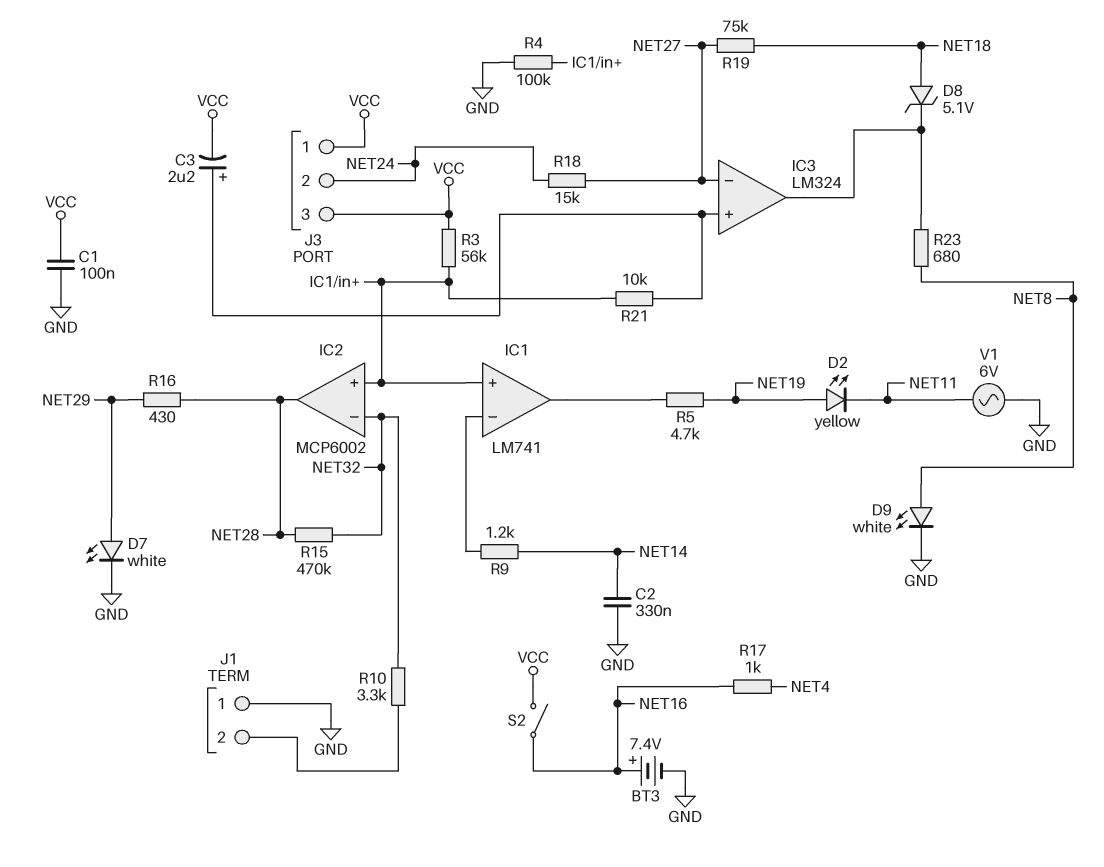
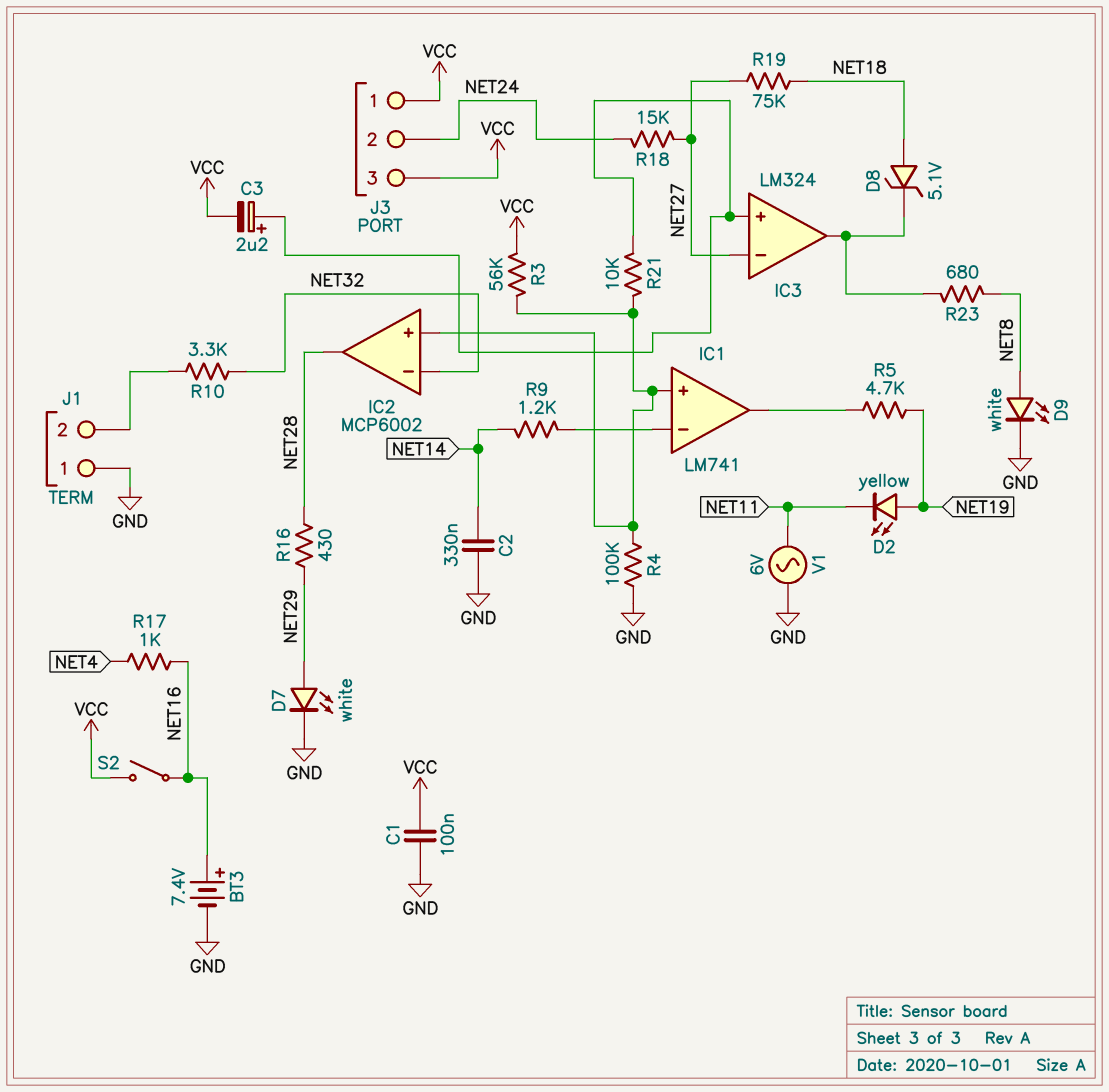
R15: 470k (NET28, NET32) -> none

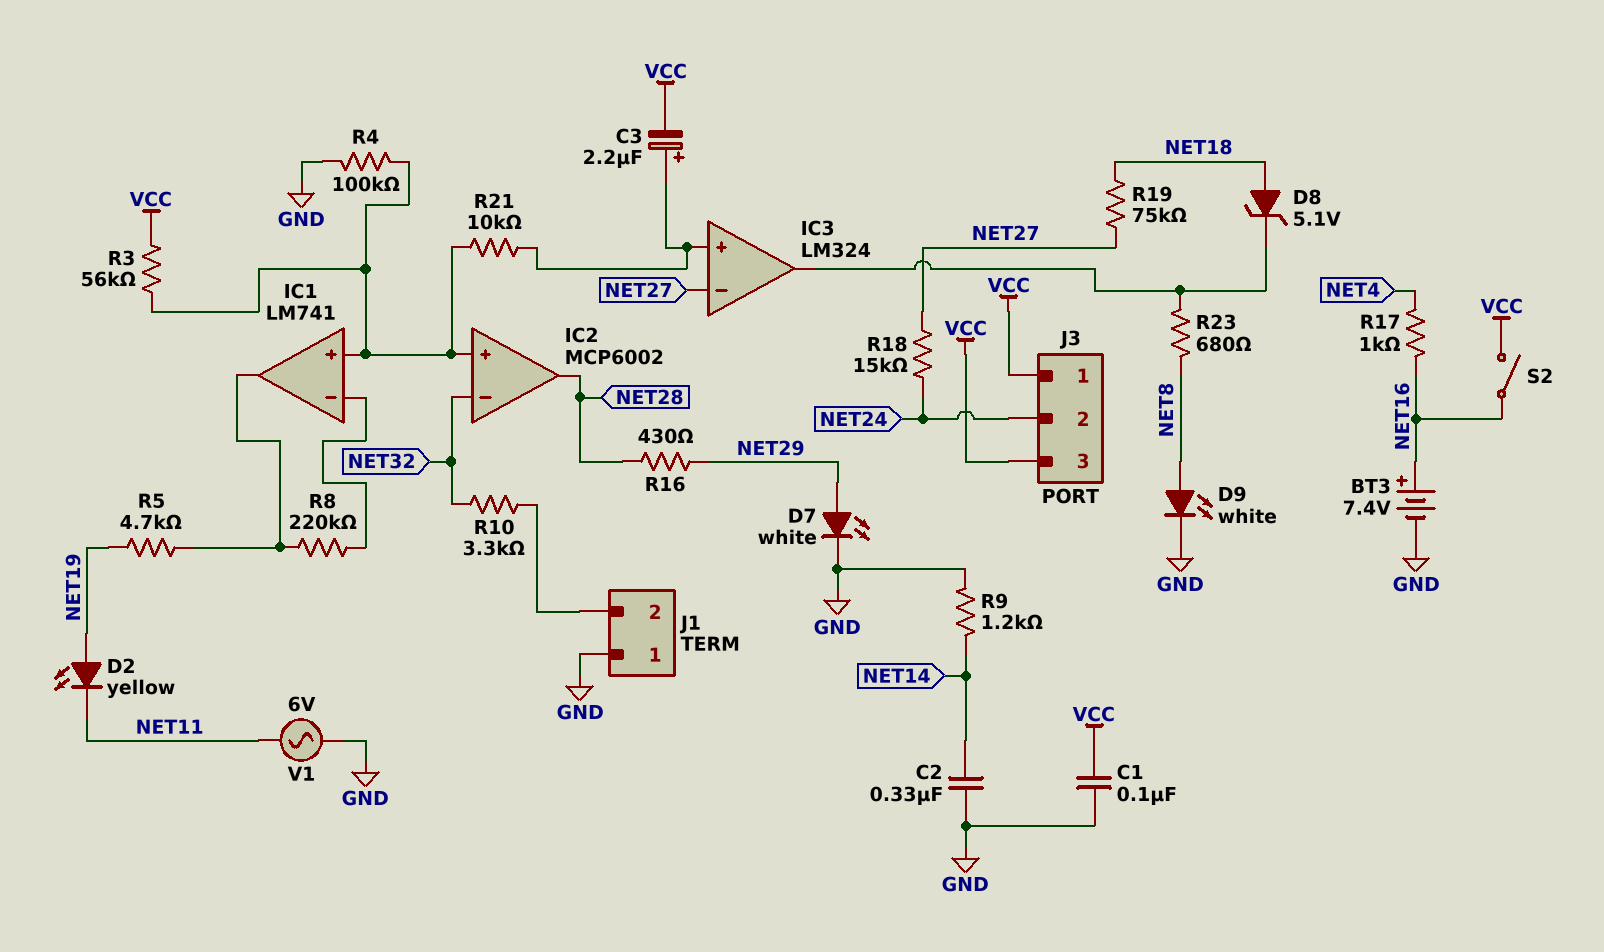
R8: none -> 220k (IC1/in-, IC1/out)
R9: 1.2k (IC1/in-, NET14) -> 1.2k (GND, NET14)

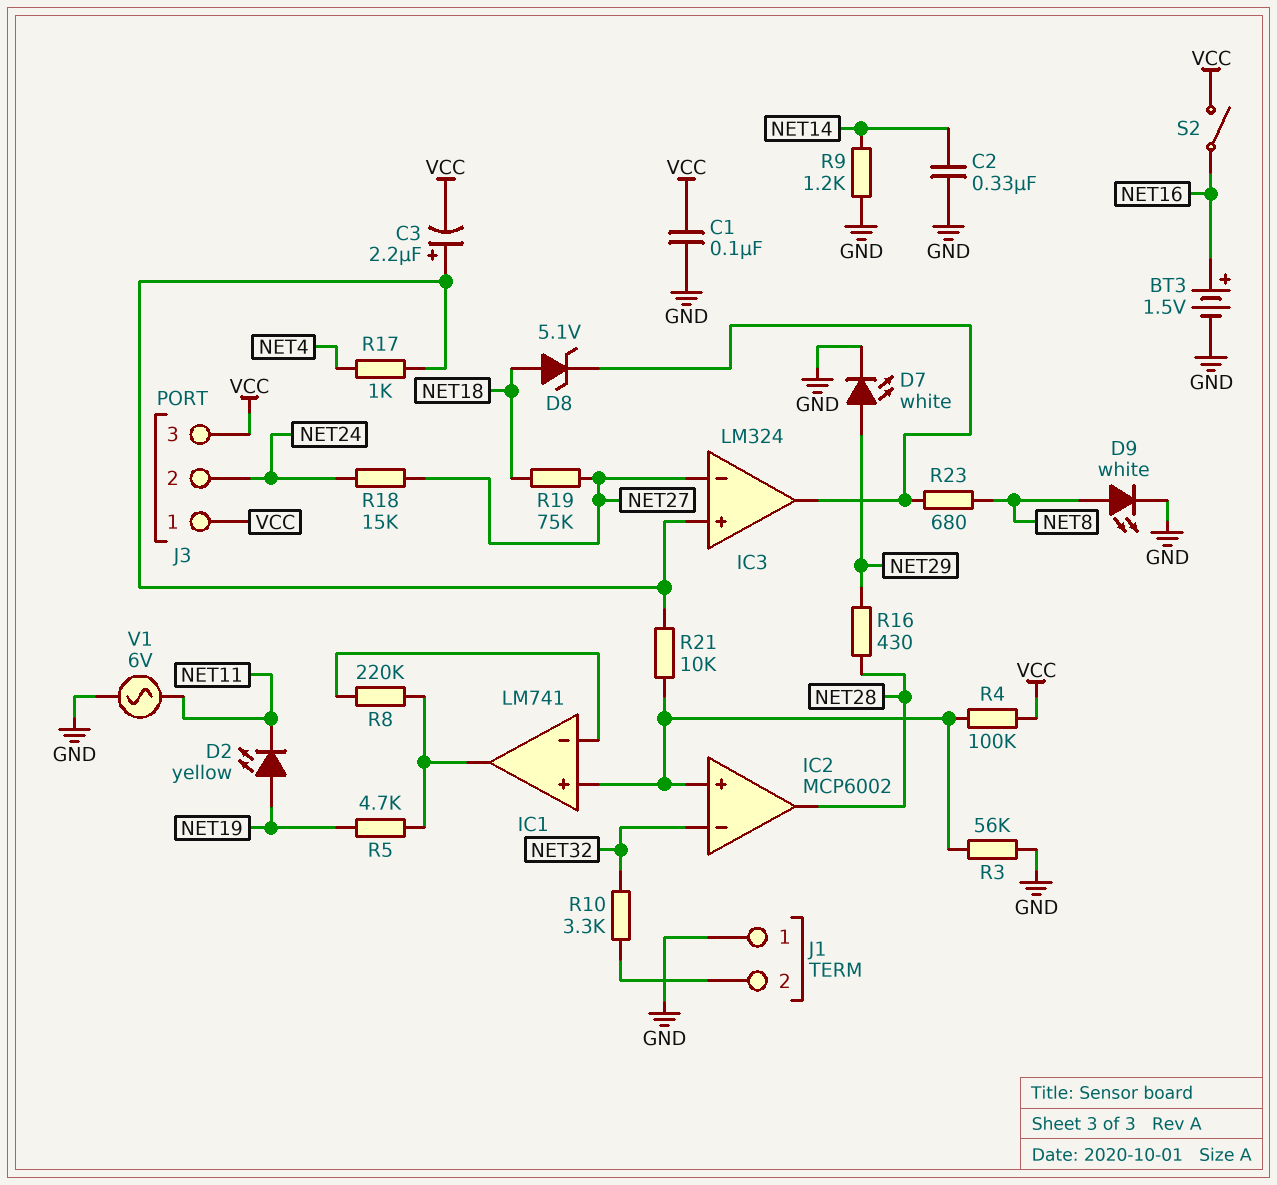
BT3: 7.4V (plus NET16, minus GND) -> 1.5V (plus NET16, minus GND)
R3: 56k (IC1/in+, VCC) -> 56k (GND, IC1/in+)
R4: 100k (GND, IC1/in+) -> 100k (IC1/in+, VCC)
R17: 1k (NET4, NET16) -> 1k (IC3/in+, NET4)

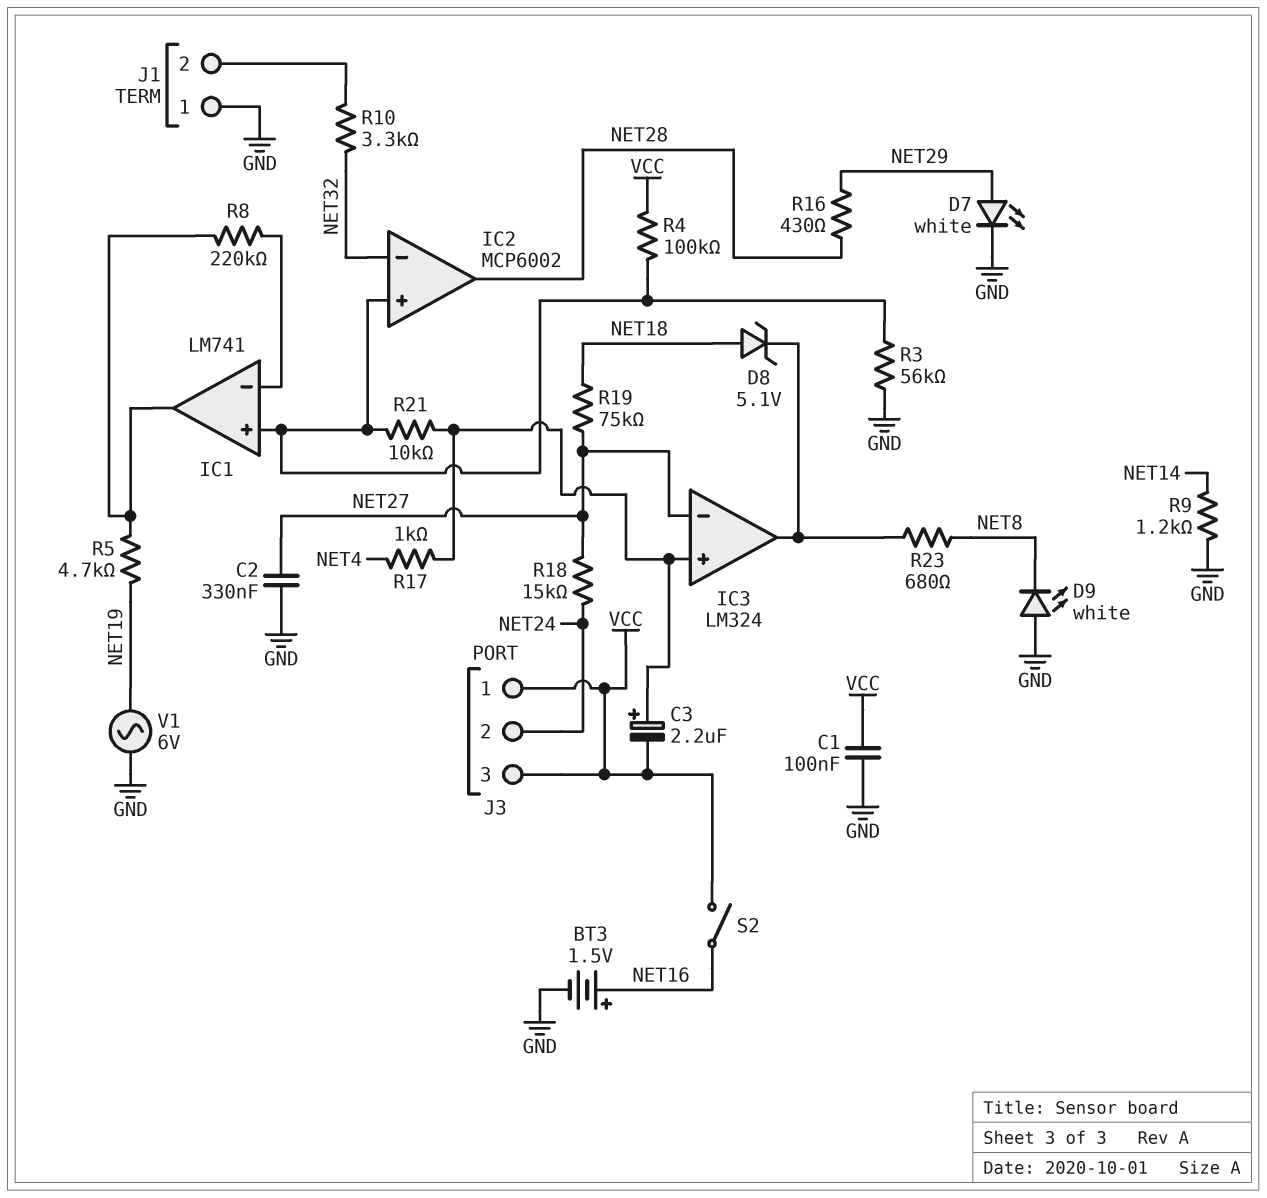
C2: 330nF (GND, NET14) -> 330nF (GND, NET27)
D2: LED yellow (A NET19, K NET11) -> none
D9: LED white (A NET8, K GND) -> LED white (A GND, K NET8)
V1: AC 6V (GND, NET11) -> AC 6V (GND, NET19)

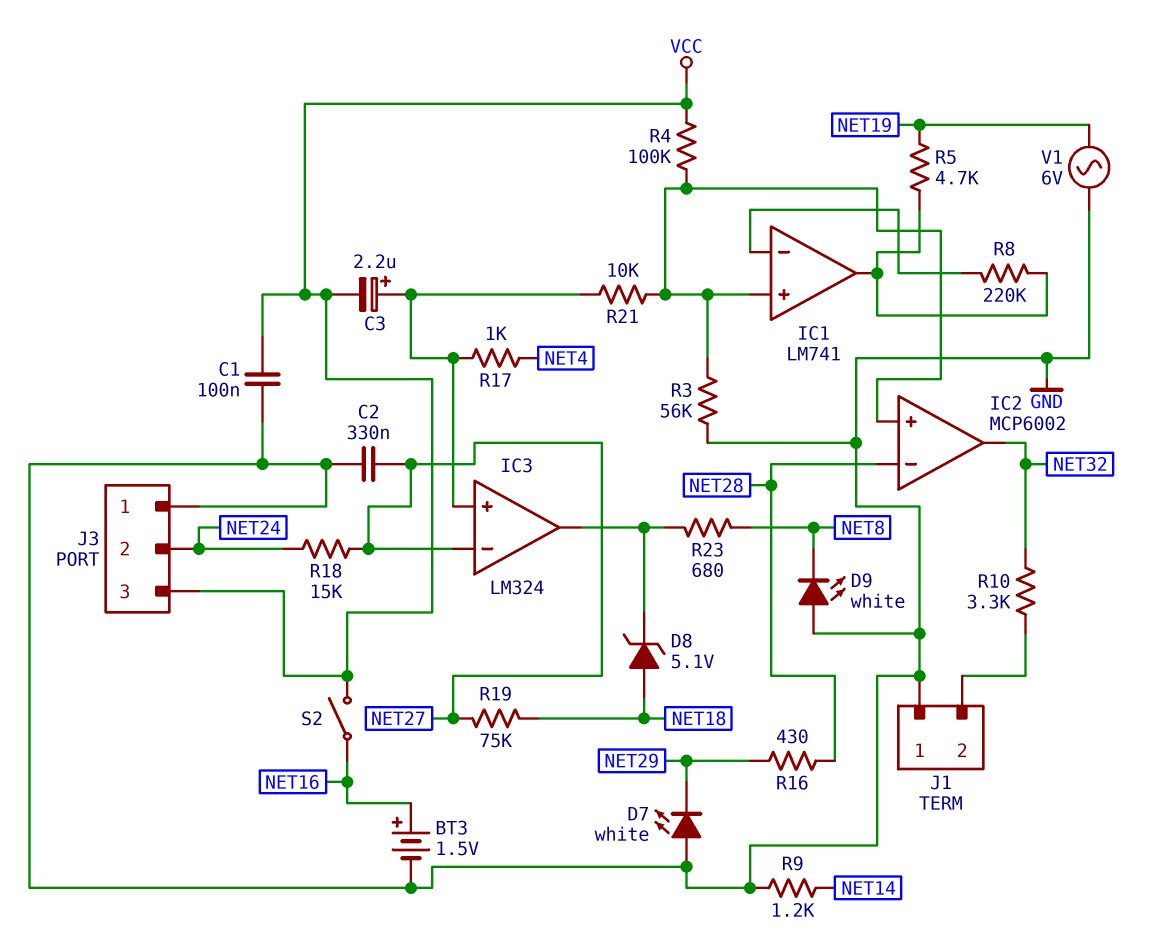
D7: LED white (A NET29, K GND) -> LED white (A GND, K NET29)
IC2 pin in-: NET32 -> NET28
IC2 pin out: NET28 -> NET32
J3 pin 1: VCC -> GND

